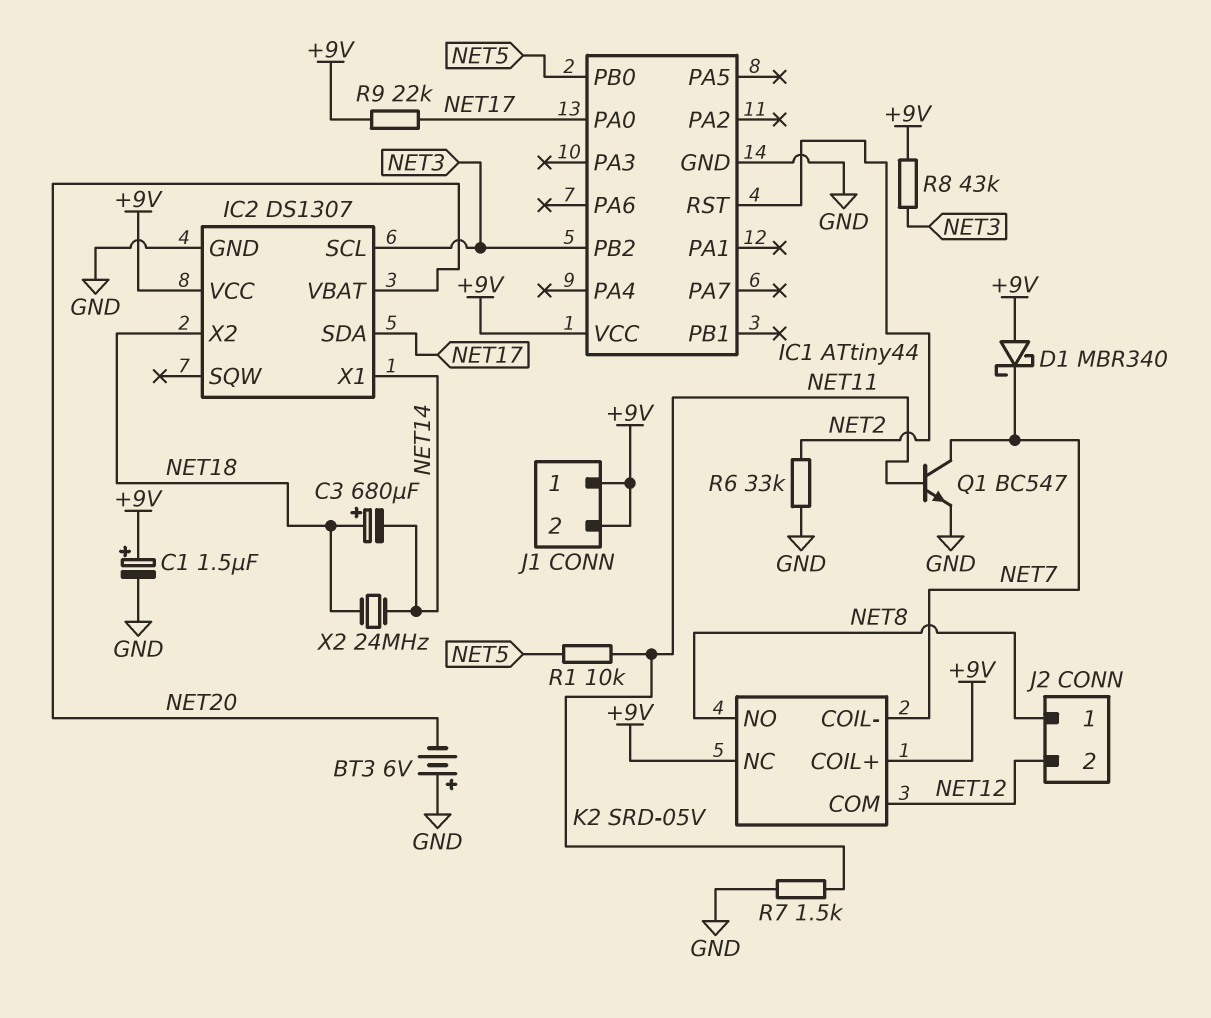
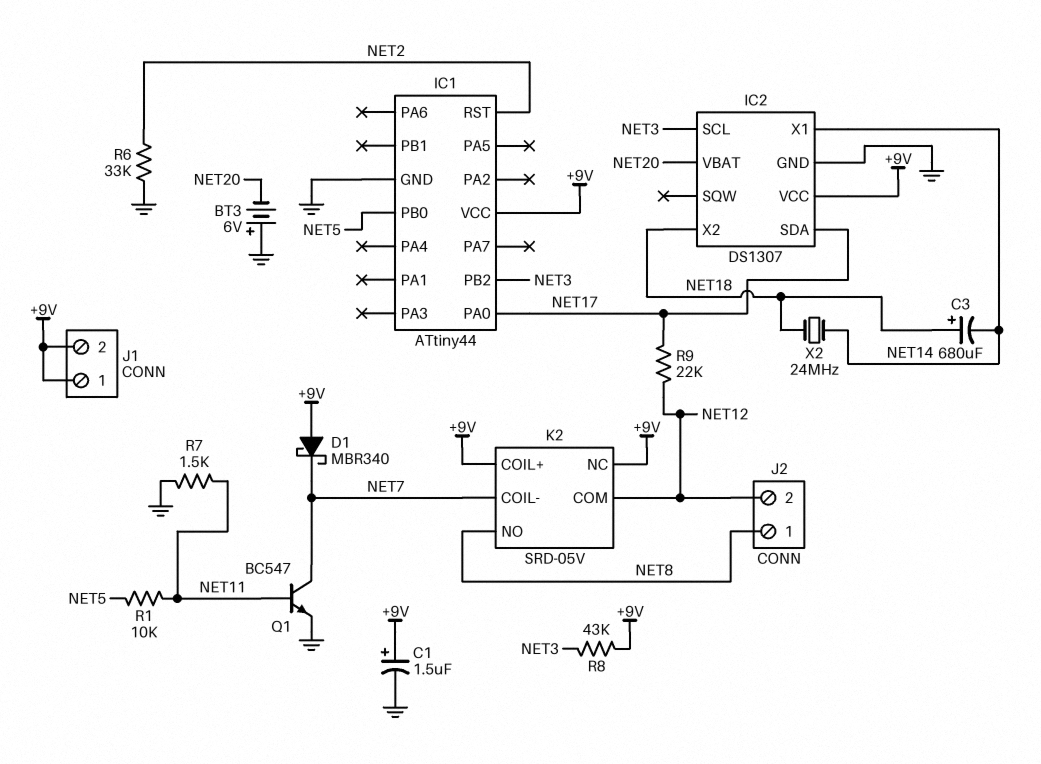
R9: 22k (+9V, NET17) -> 22k (NET12, NET17)

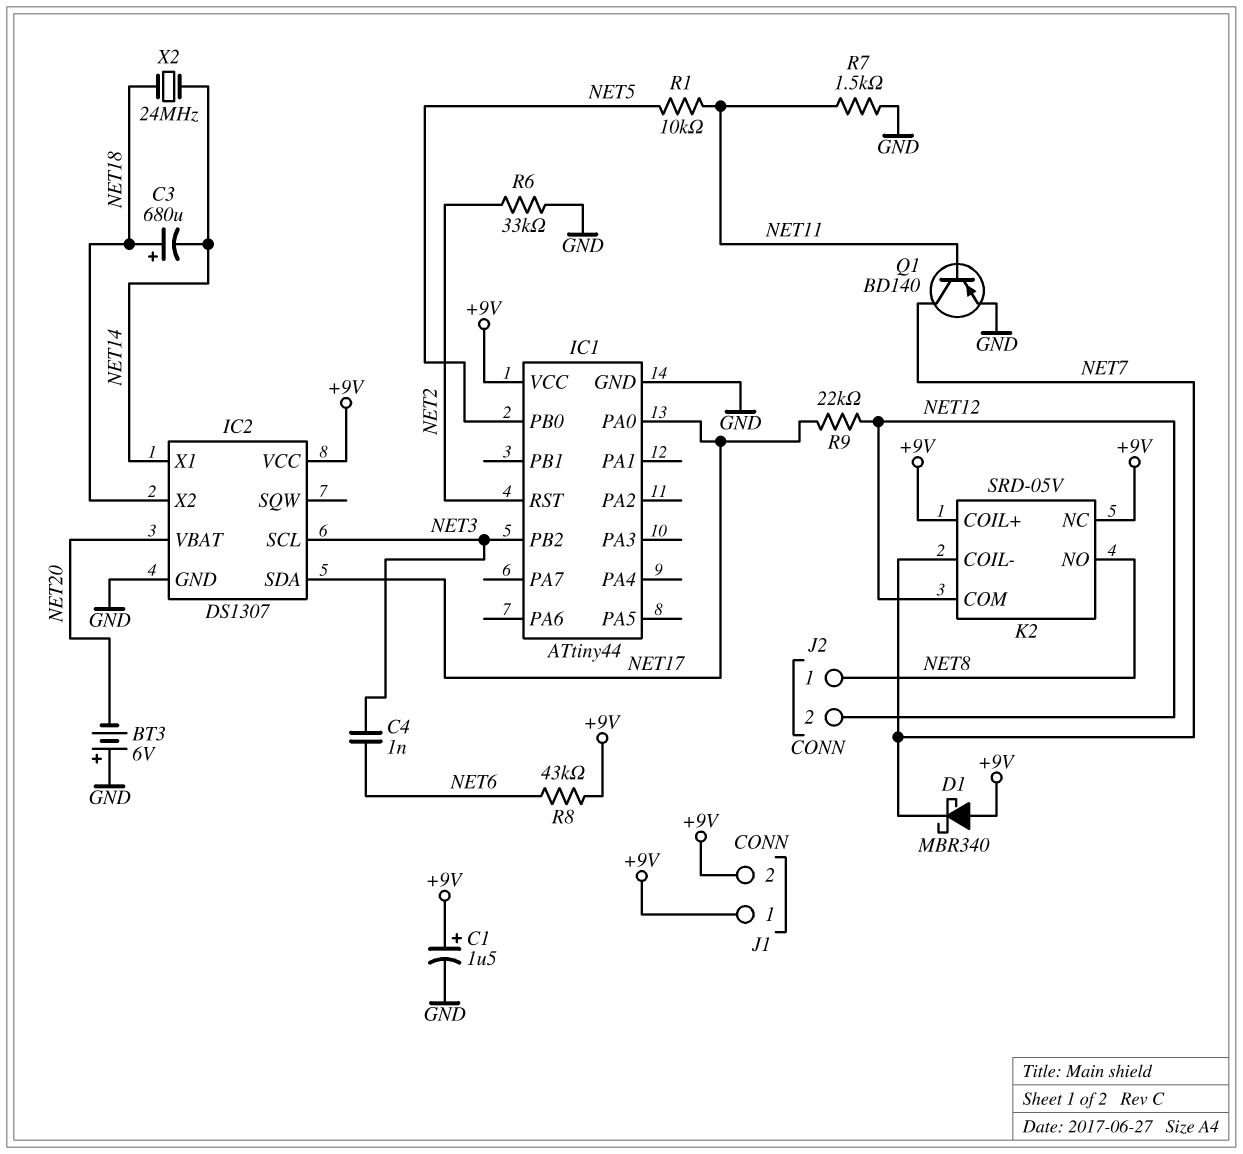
C4: none -> 1nF (NET3, NET6)
Q1: NPN BC547 (B NET11, C NET7, E GND) -> PNP BD140 (B NET11, C NET7, E GND)
R8: 43k (+9V, NET3) -> 43k (+9V, NET6)

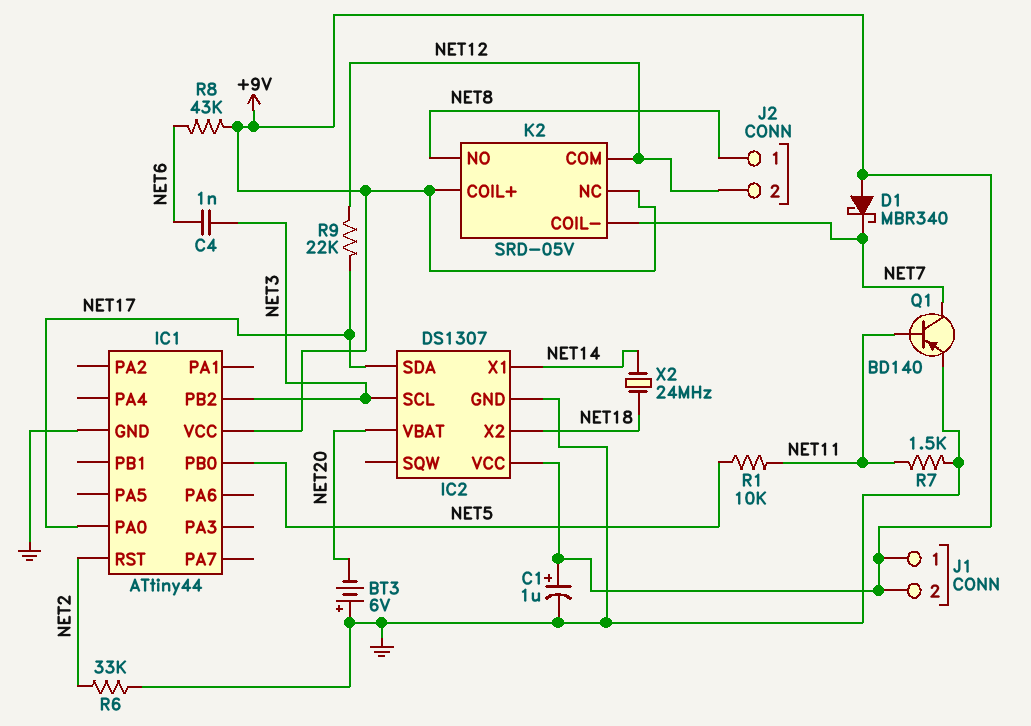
C1: 1.5uF (plus +9V, minus GND) -> 1uF (plus +9V, minus GND)
C3: 680uF (plus NET18, minus NET14) -> none

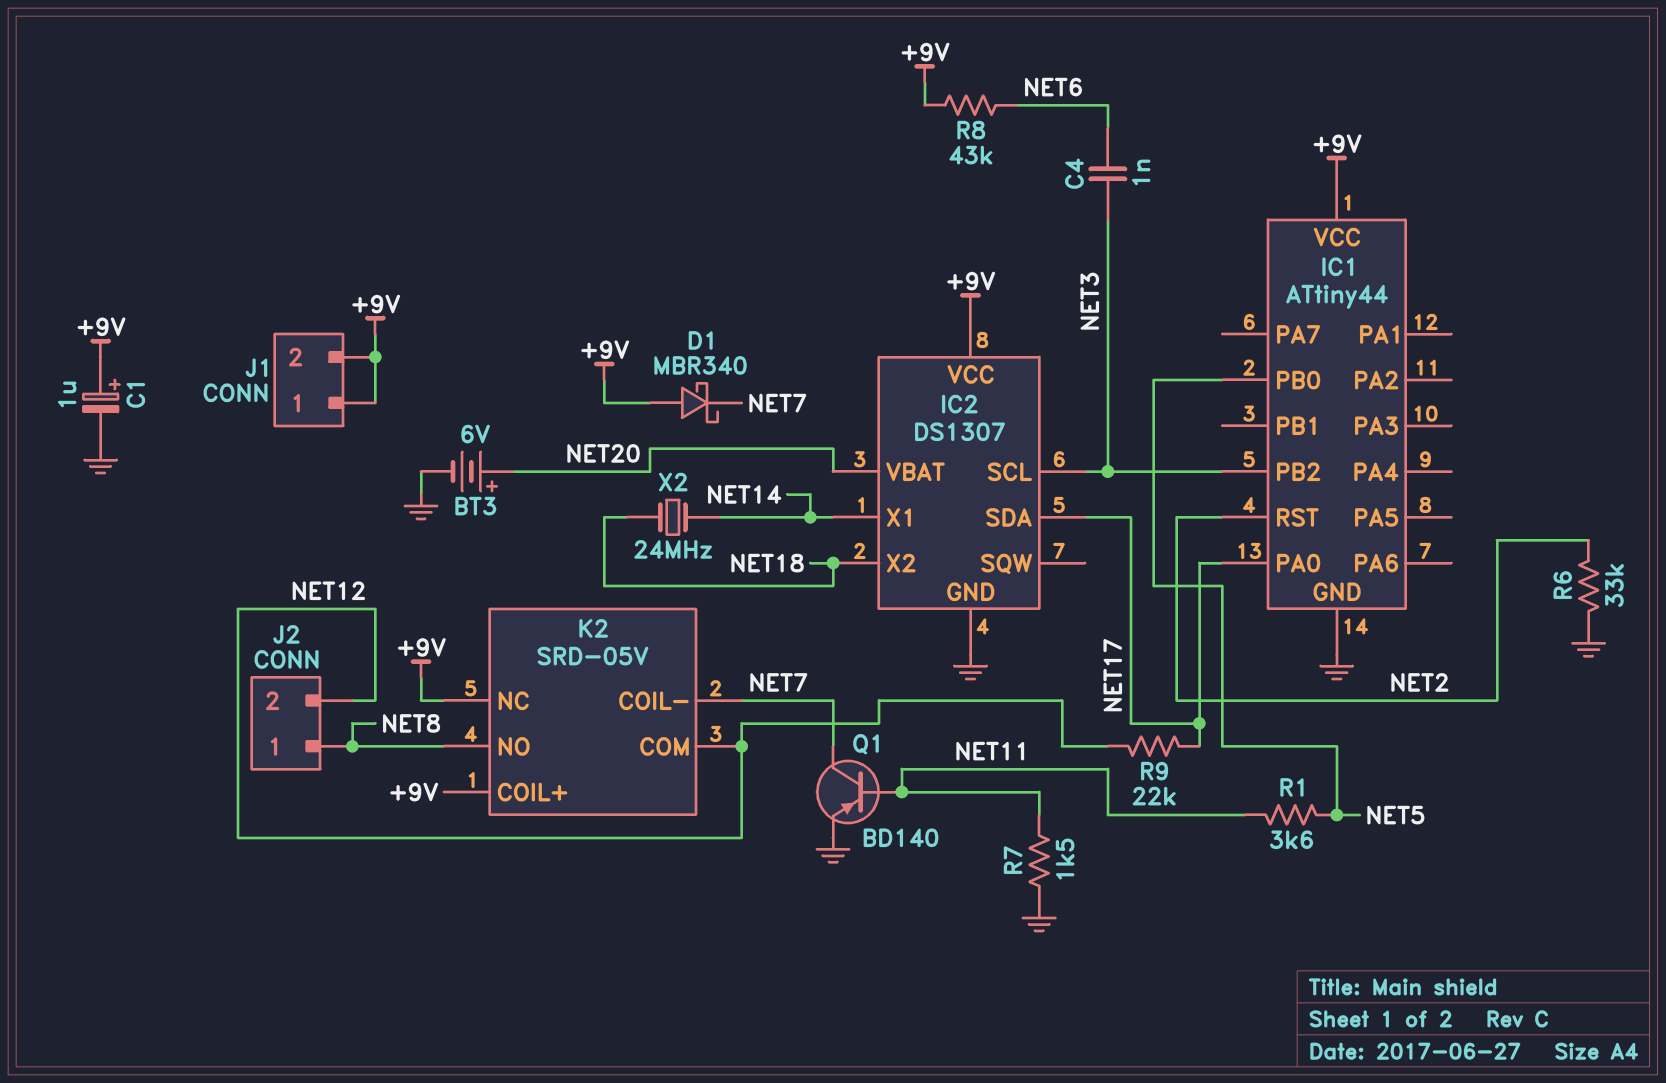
BT3: 6V (plus GND, minus NET20) -> 6V (plus NET20, minus GND)
R1: 10k (NET5, NET11) -> 3.6k (NET5, NET11)

